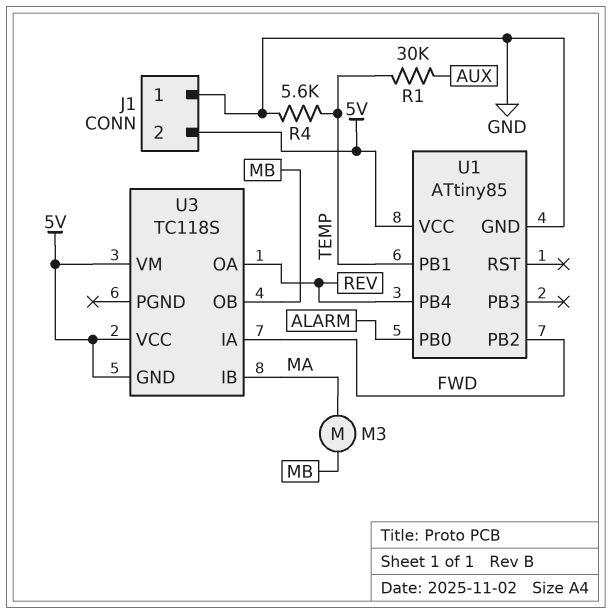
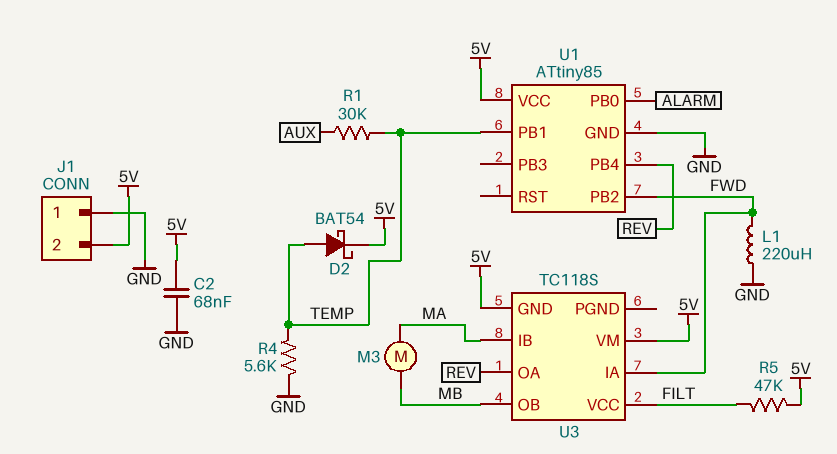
C2: none -> 68nF (5V, GND)
D2: none -> schottky BAT54 (A TEMP, K 5V)
L1: none -> 220uH (FWD, GND)
R5: none -> 47k (5V, FILT)
U3 pin VCC: 5V -> FILT

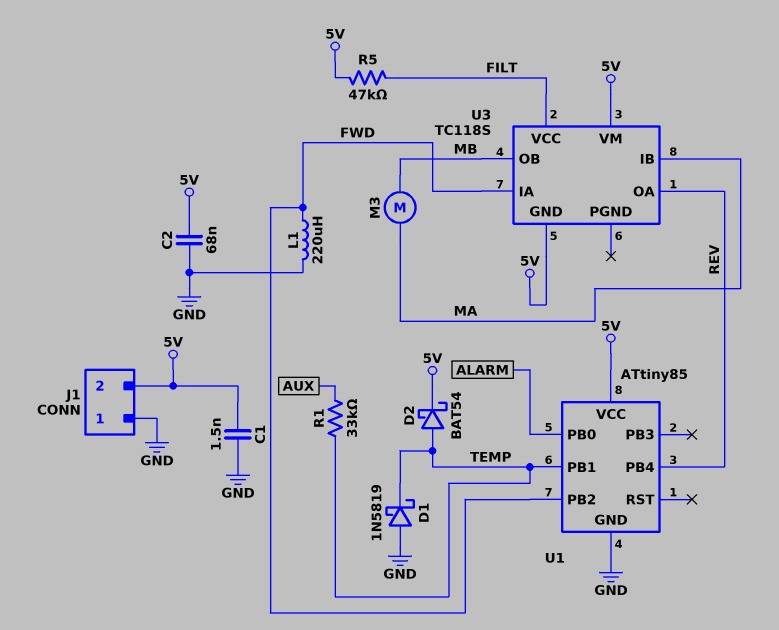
C1: none -> 1.5nF (5V, GND)
D1: none -> schottky 1N5819 (A GND, K TEMP)
R1: 30k (AUX, TEMP) -> 33k (AUX, TEMP)
R4: 5.6k (GND, TEMP) -> none

